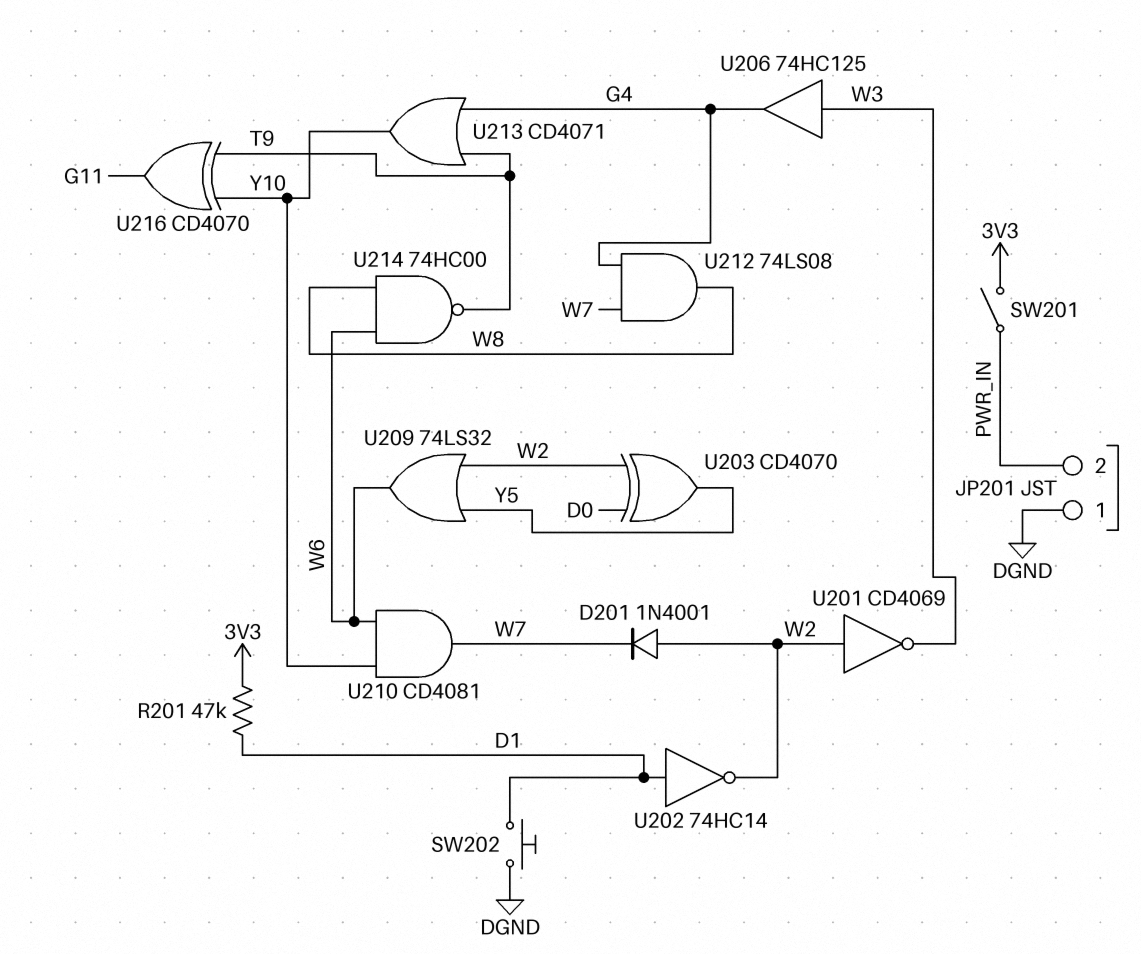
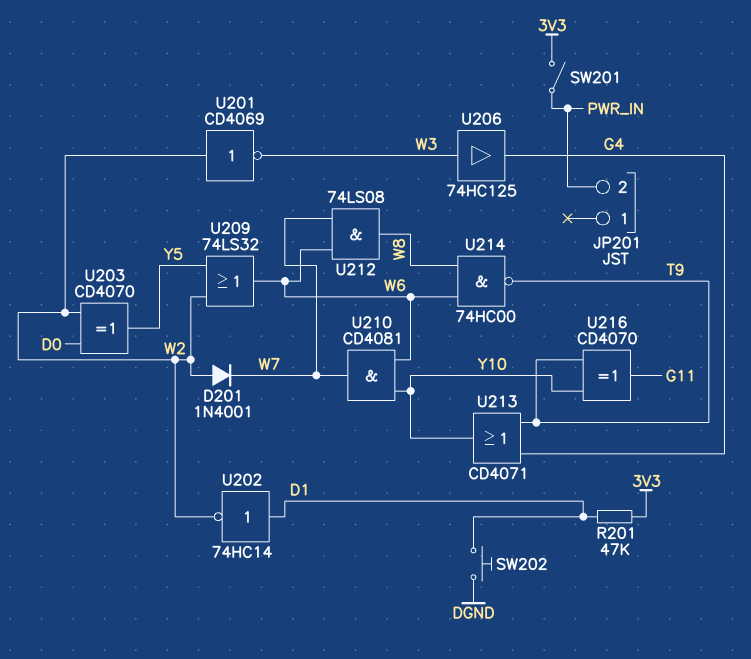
JP201 pin 1: DGND -> none
U212: AND 74LS08 (in G4, in W7, out W8) -> AND 74LS08 (in W6, in W7, out W8)

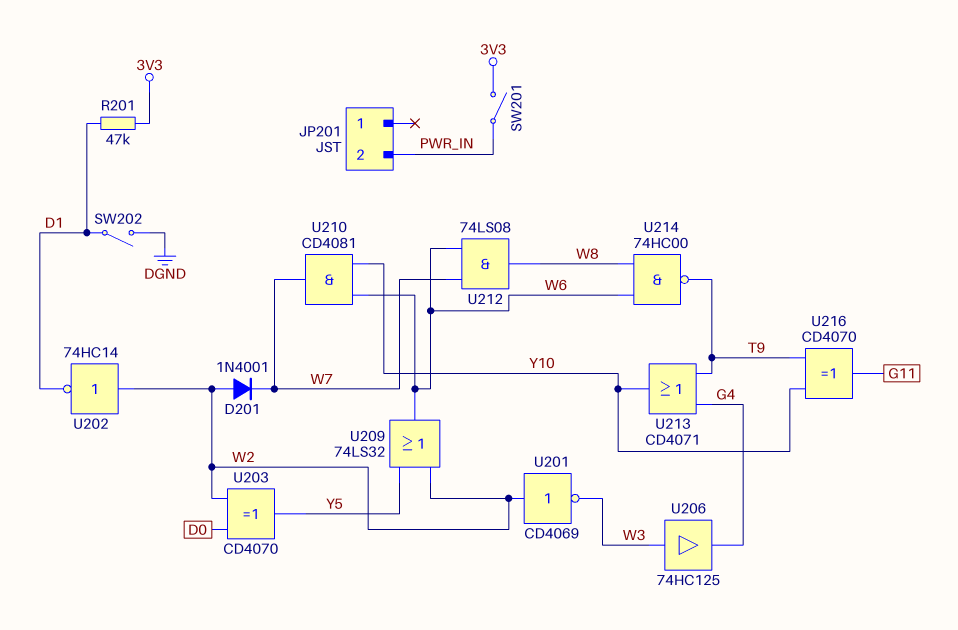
SW202: button (D1, DGND) -> switch (D1, DGND)
U202: NOT 74HC14 (in D1, out W2) -> NOT 74HC14 (in W2, out D1)

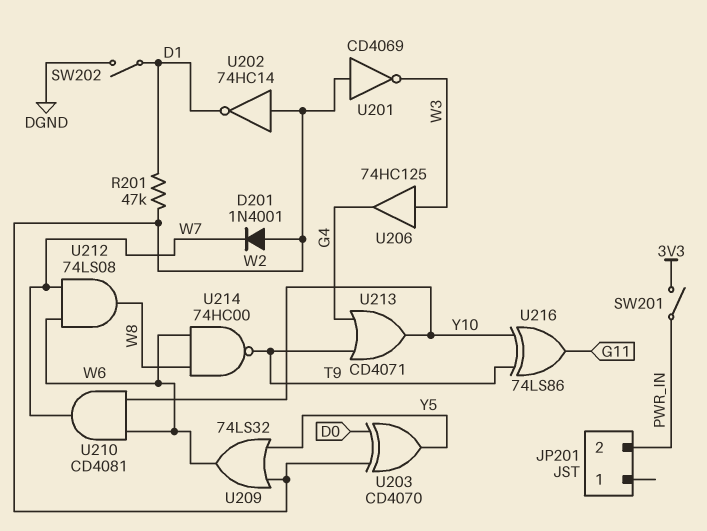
R201: 47k (3V3, D1) -> 47k (D1, W2)
U216: XOR CD4070 (in T9, in Y10, out G11) -> XOR 74LS86 (in T9, in Y10, out G11)

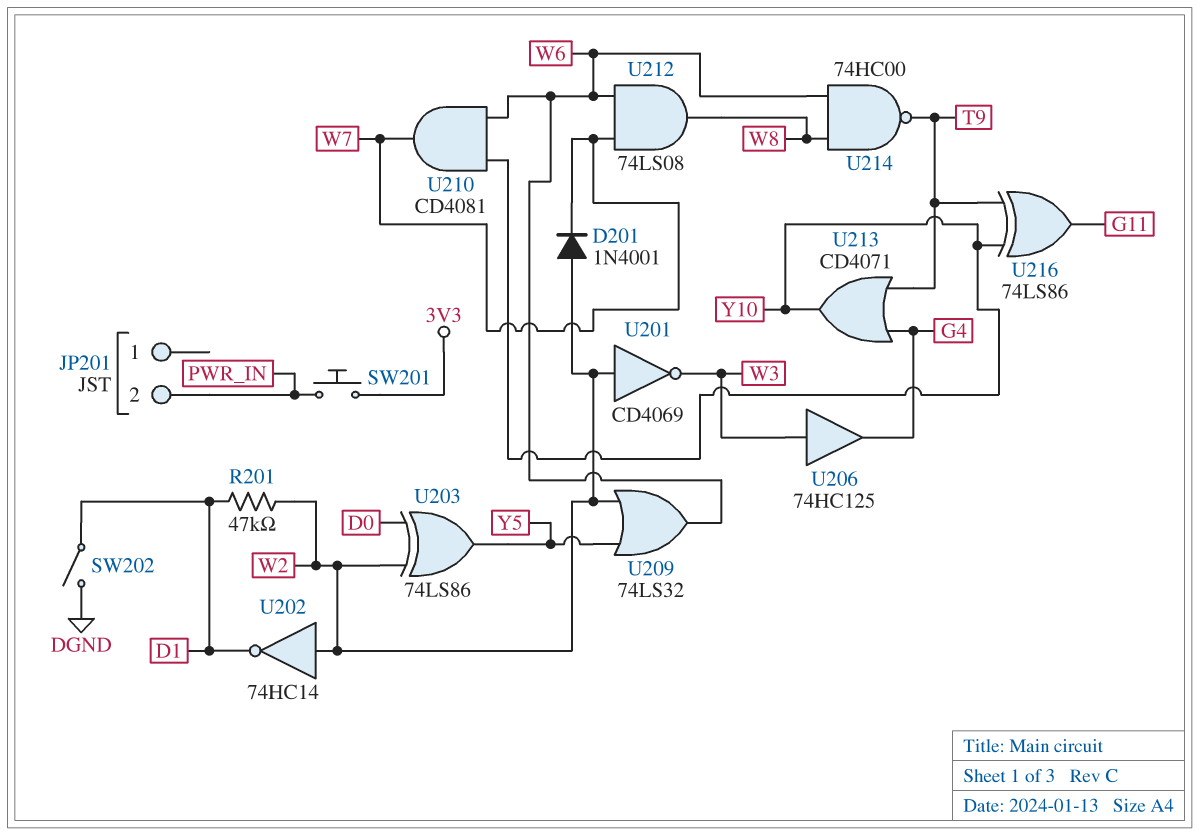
SW201: switch (3V3, PWR_IN) -> button (3V3, PWR_IN)
U203: XOR CD4070 (in D0, in W2, out Y5) -> XOR 74LS86 (in D0, in W2, out Y5)

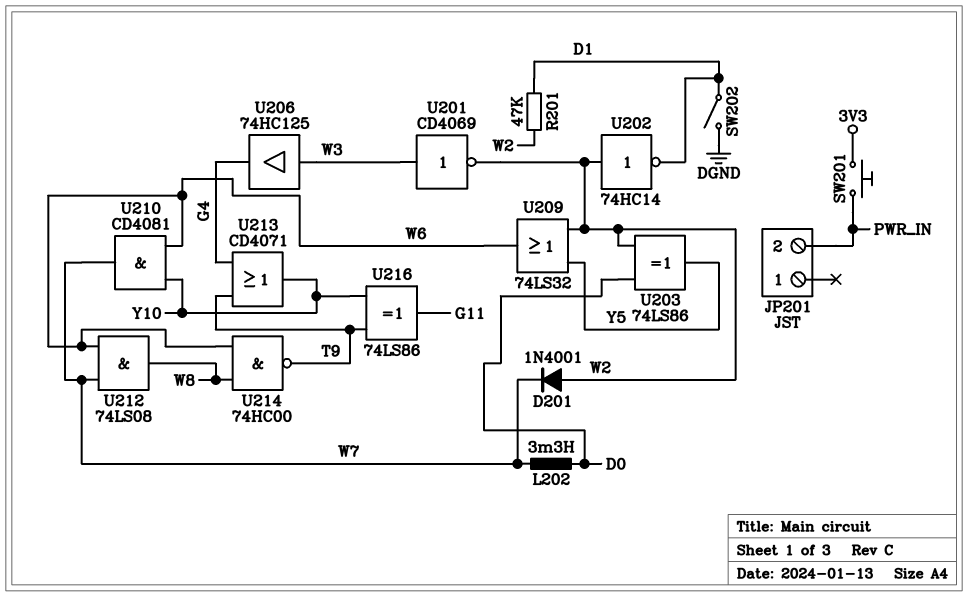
L202: none -> 3.3mH (D0, W7)
U201: NOT CD4069 (in W2, out W3) -> NOT CD4069 (in W3, out W2)

